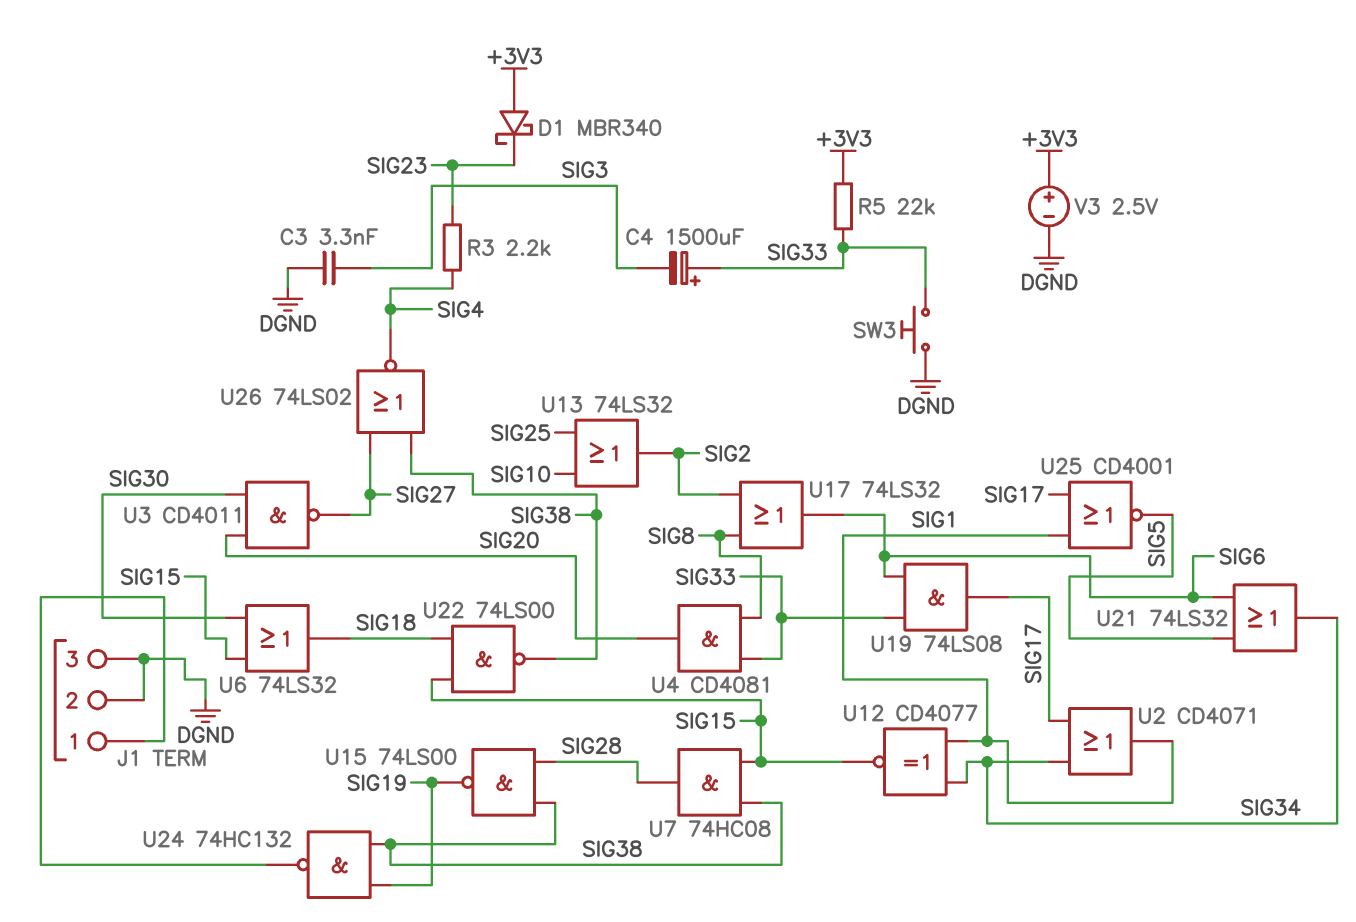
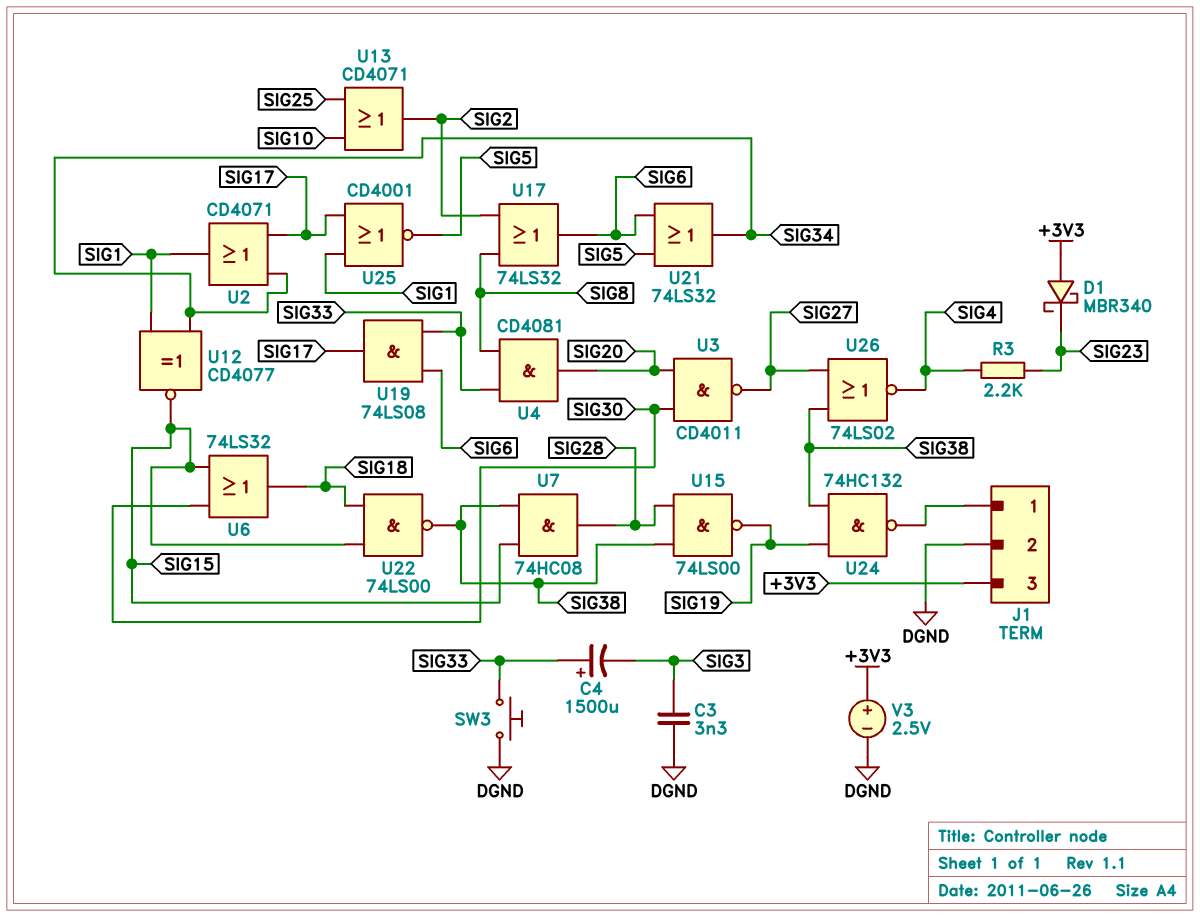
J1 pin 3: DGND -> +3V3
R5: 22k (+3V3, SIG33) -> none
U13: OR 74LS32 (in SIG10, in SIG25, out SIG2) -> OR CD4071 (in SIG10, in SIG25, out SIG2)

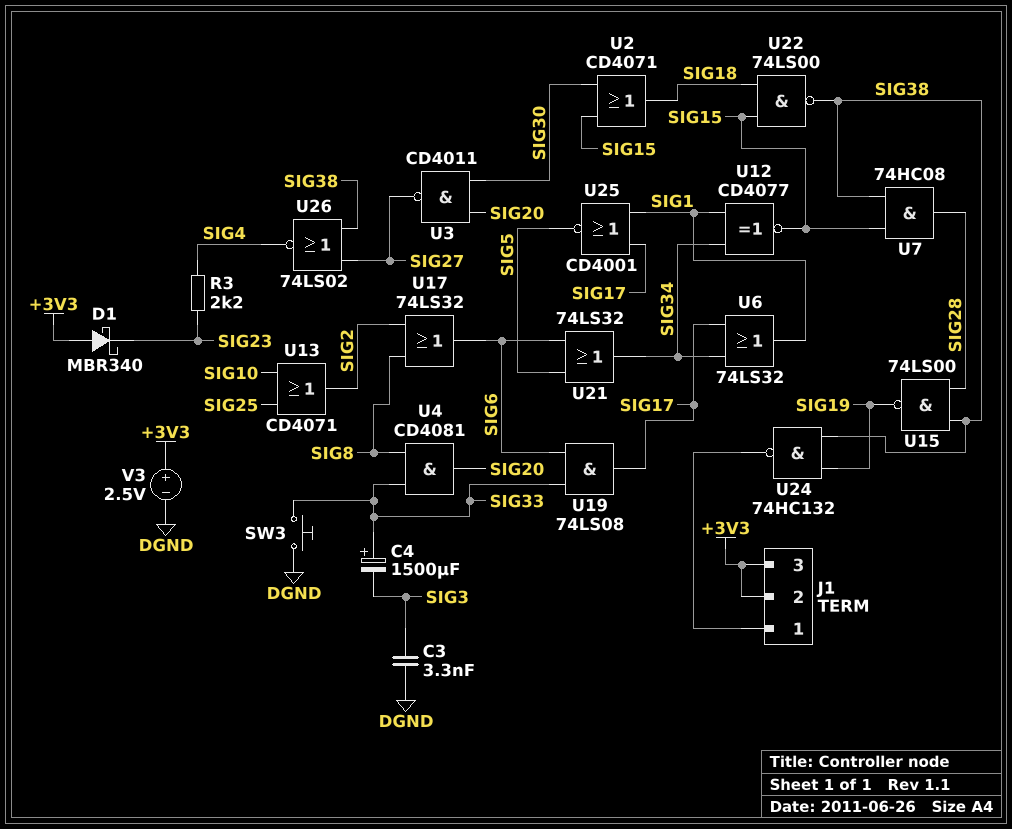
J1 pin 2: DGND -> +3V3
U2: OR CD4071 (in SIG17, in SIG34, out SIG1) -> OR CD4071 (in SIG15, in SIG30, out SIG18)
U6: OR 74LS32 (in SIG15, in SIG30, out SIG18) -> OR 74LS32 (in SIG17, in SIG34, out SIG1)

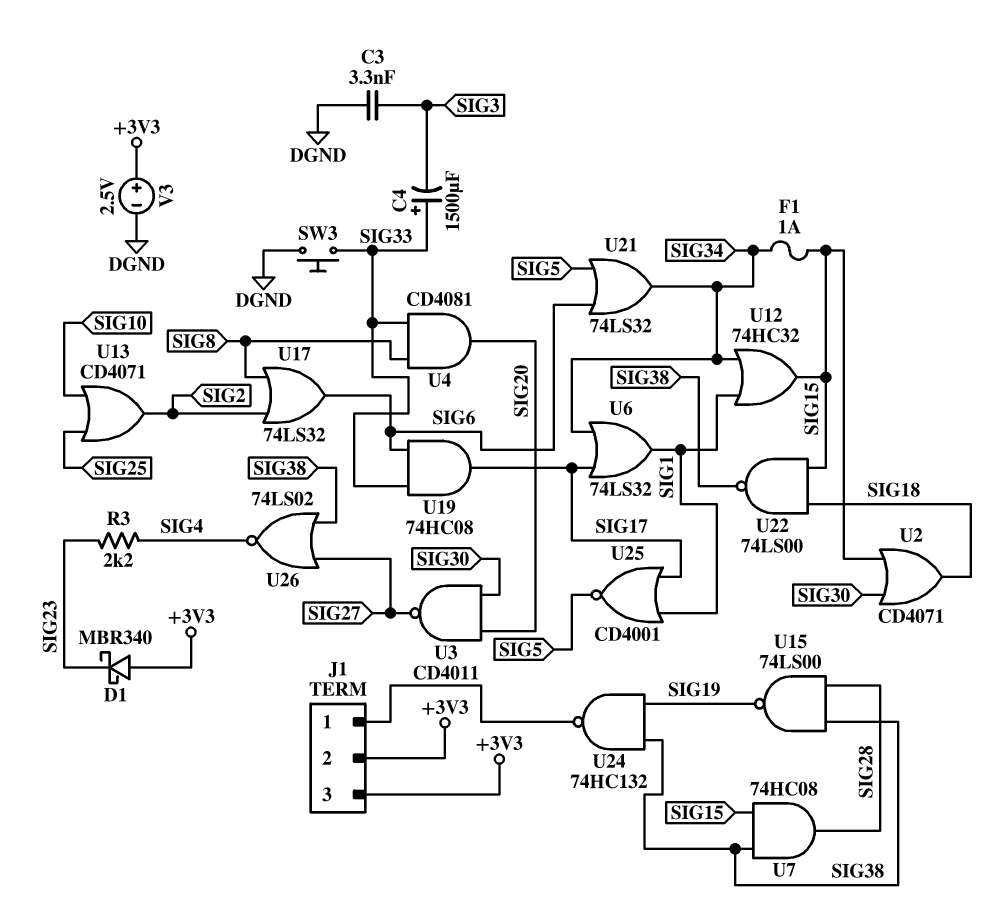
F1: none -> 1A (SIG15, SIG34)
U12: XNOR CD4077 (in SIG1, in SIG34, out SIG15) -> OR 74HC32 (in SIG1, in SIG34, out SIG15)
U19: AND 74LS08 (in SIG6, in SIG33, out SIG17) -> AND 74HC08 (in SIG6, in SIG33, out SIG17)

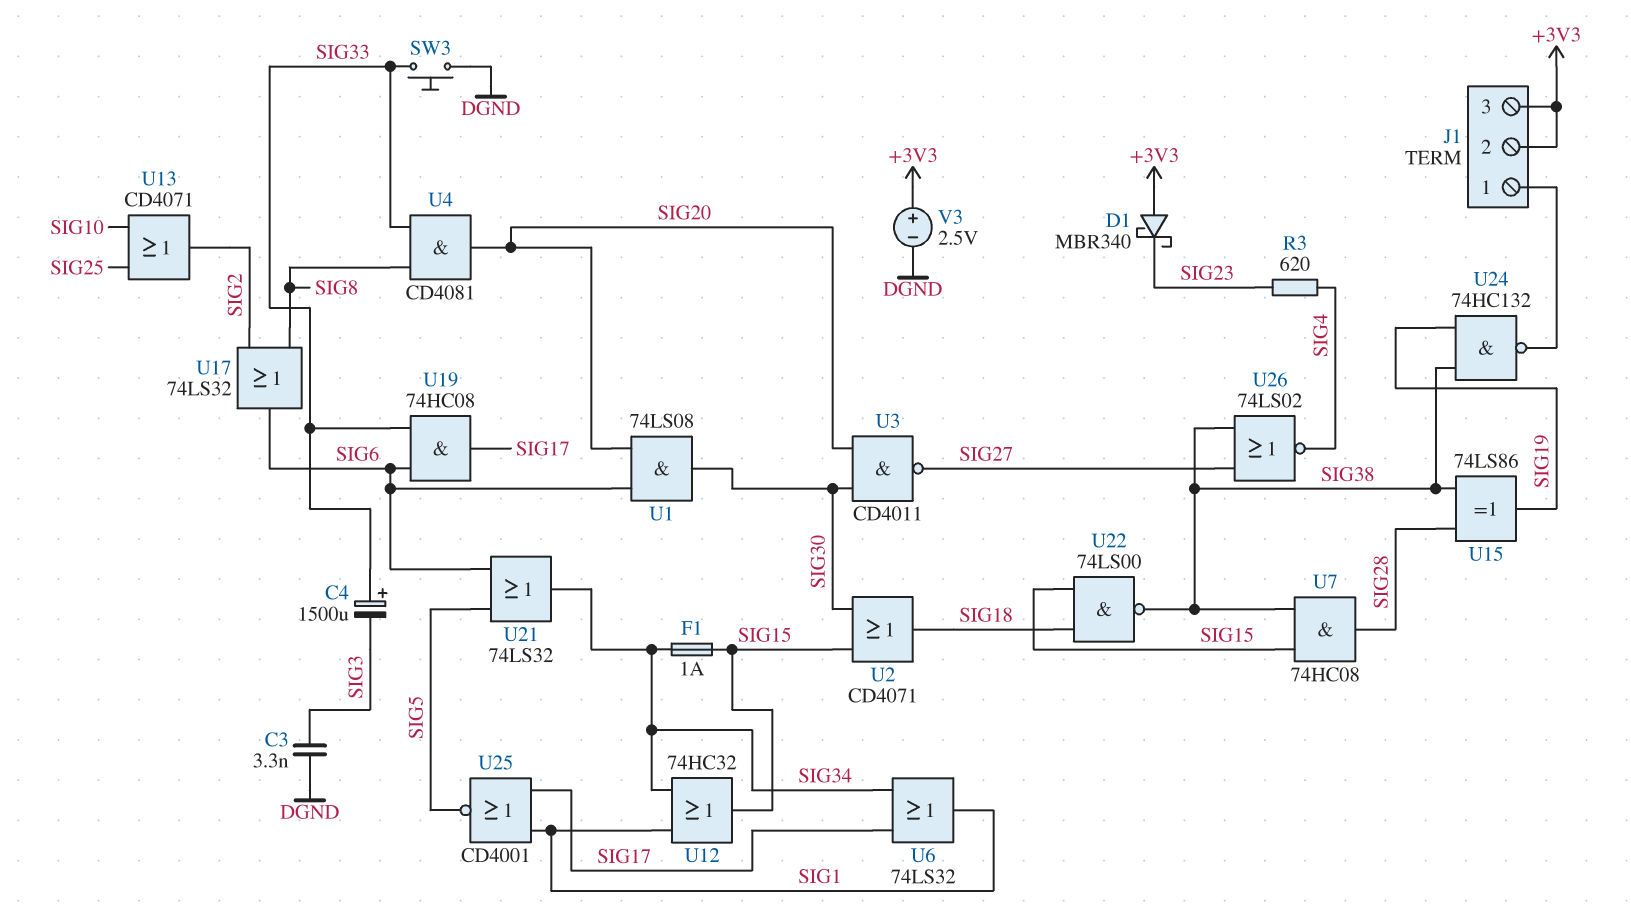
R3: 2.2k (SIG4, SIG23) -> 620 (SIG4, SIG23)
U1: none -> AND 74LS08 (in SIG6, in SIG20, out SIG30)
U15: NAND 74LS00 (in SIG28, in SIG38, out SIG19) -> XOR 74LS86 (in SIG28, in SIG38, out SIG19)

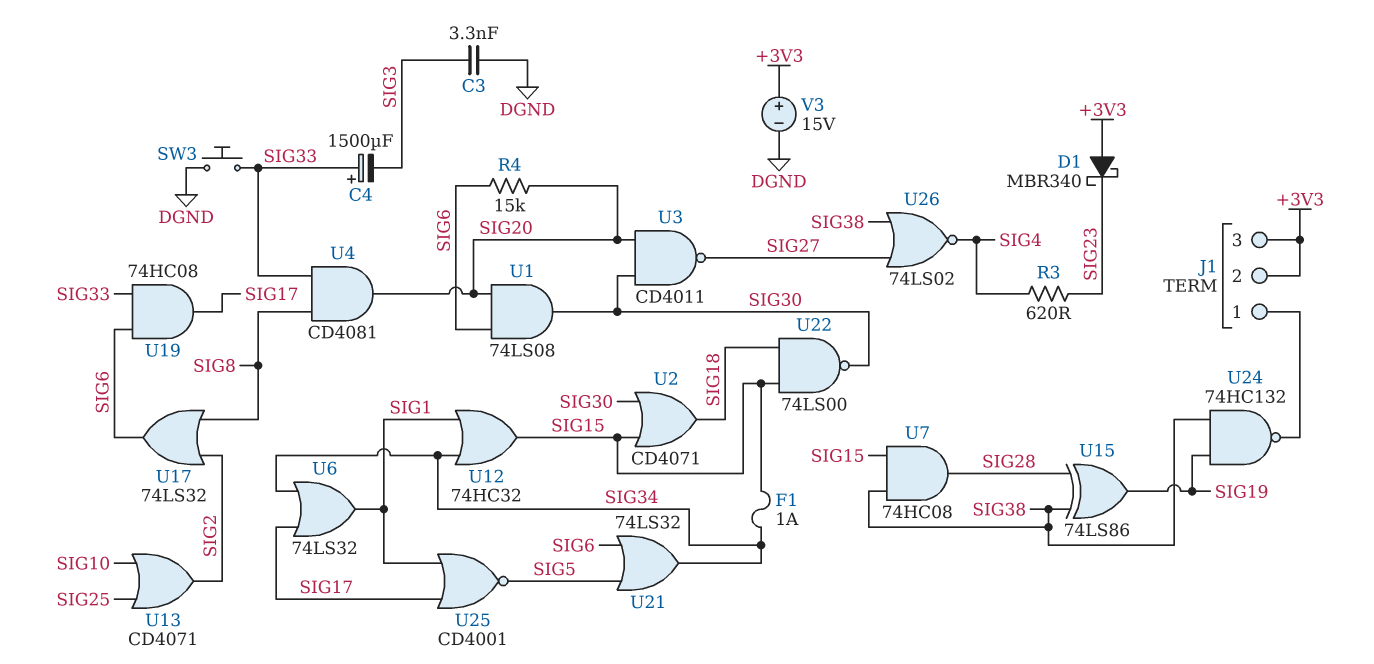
R4: none -> 15k (SIG6, SIG20)
U22: NAND 74LS00 (in SIG15, in SIG18, out SIG38) -> NAND 74LS00 (in SIG15, in SIG18, out SIG30)
V3: 2.5V (plus +3V3, minus DGND) -> 15V (plus +3V3, minus DGND)

